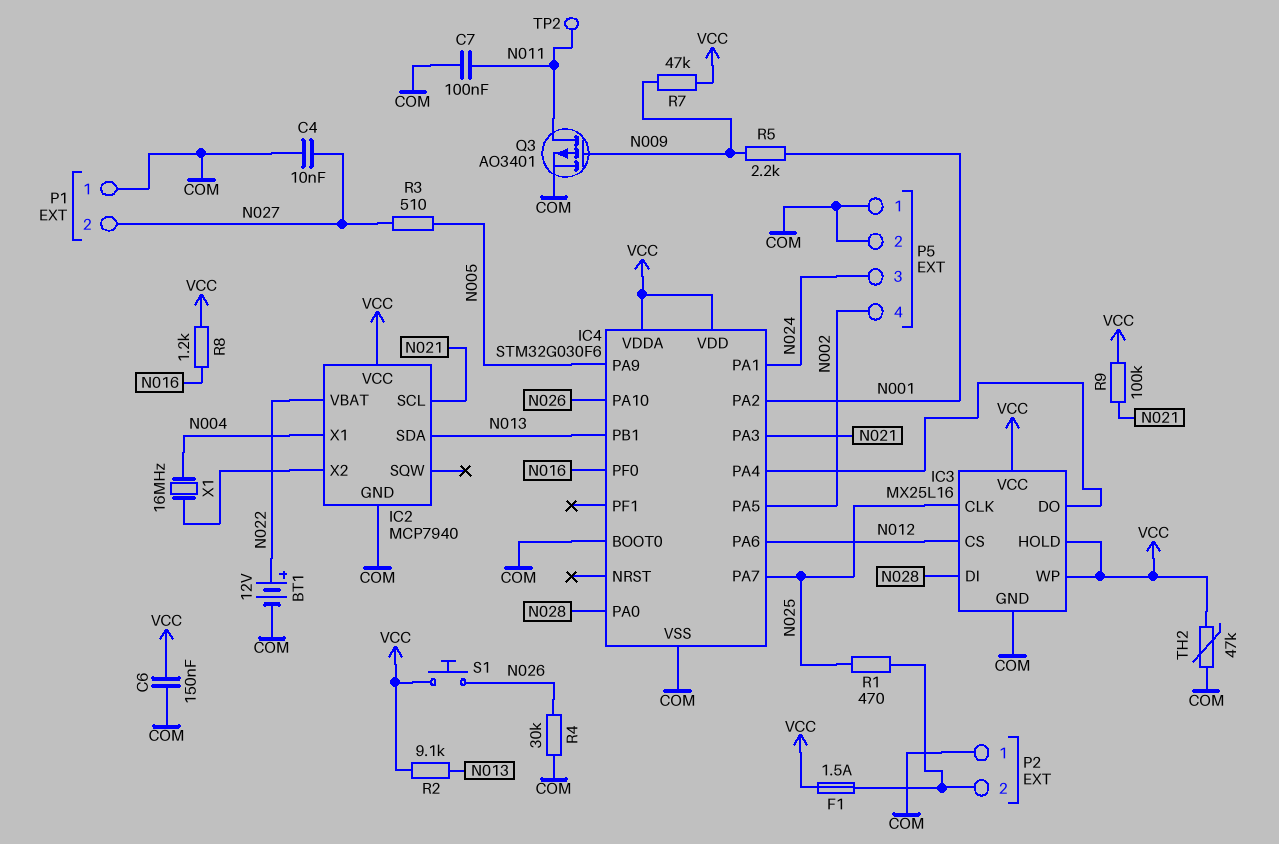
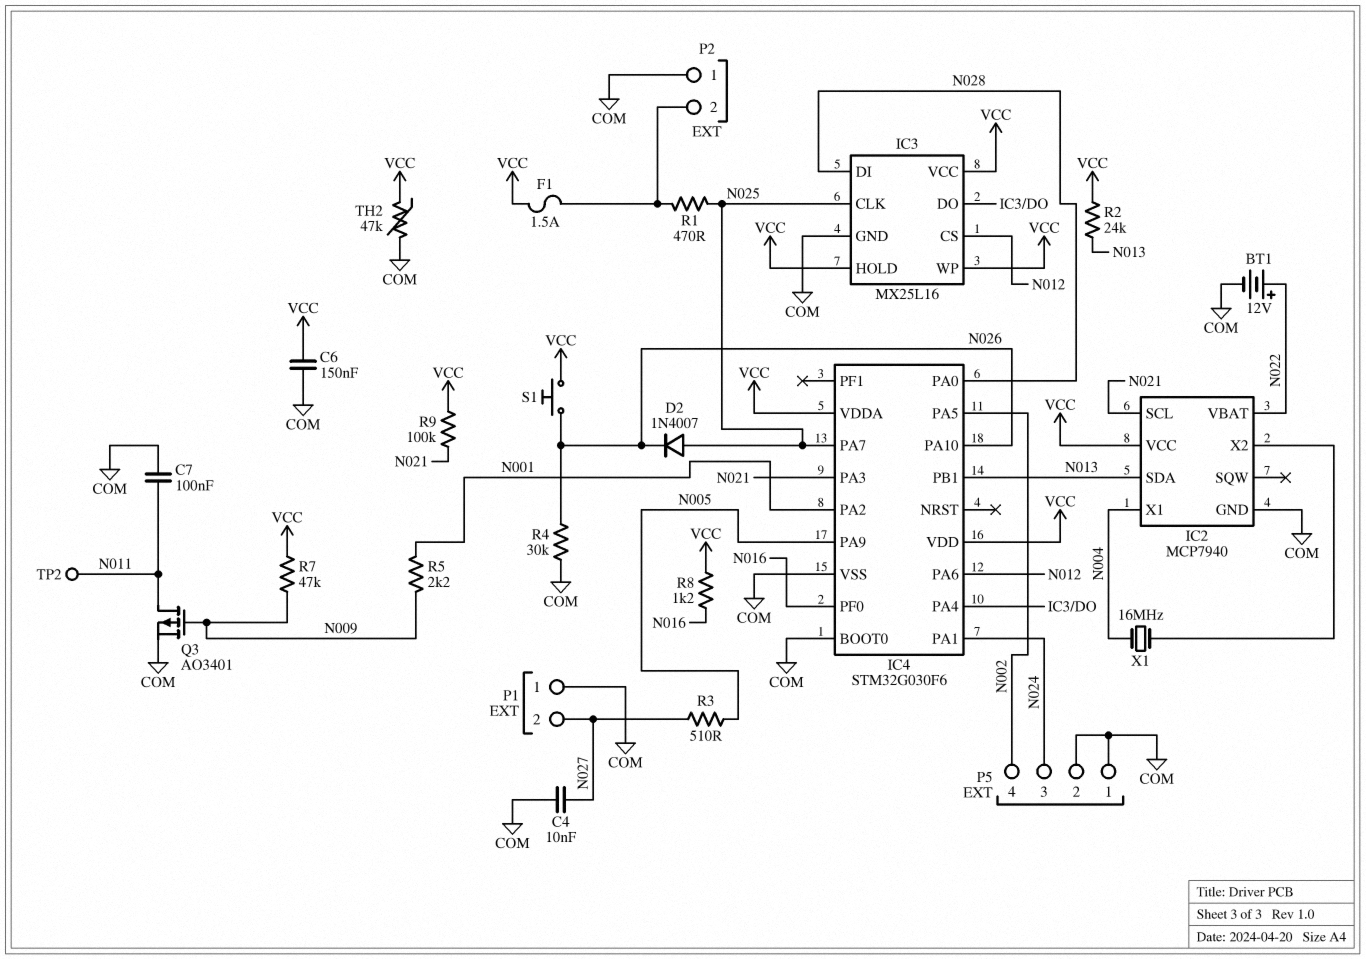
D2: none -> diode 1N4007 (A N025, K N026)
R2: 9.1k (N013, VCC) -> 24k (N013, VCC)

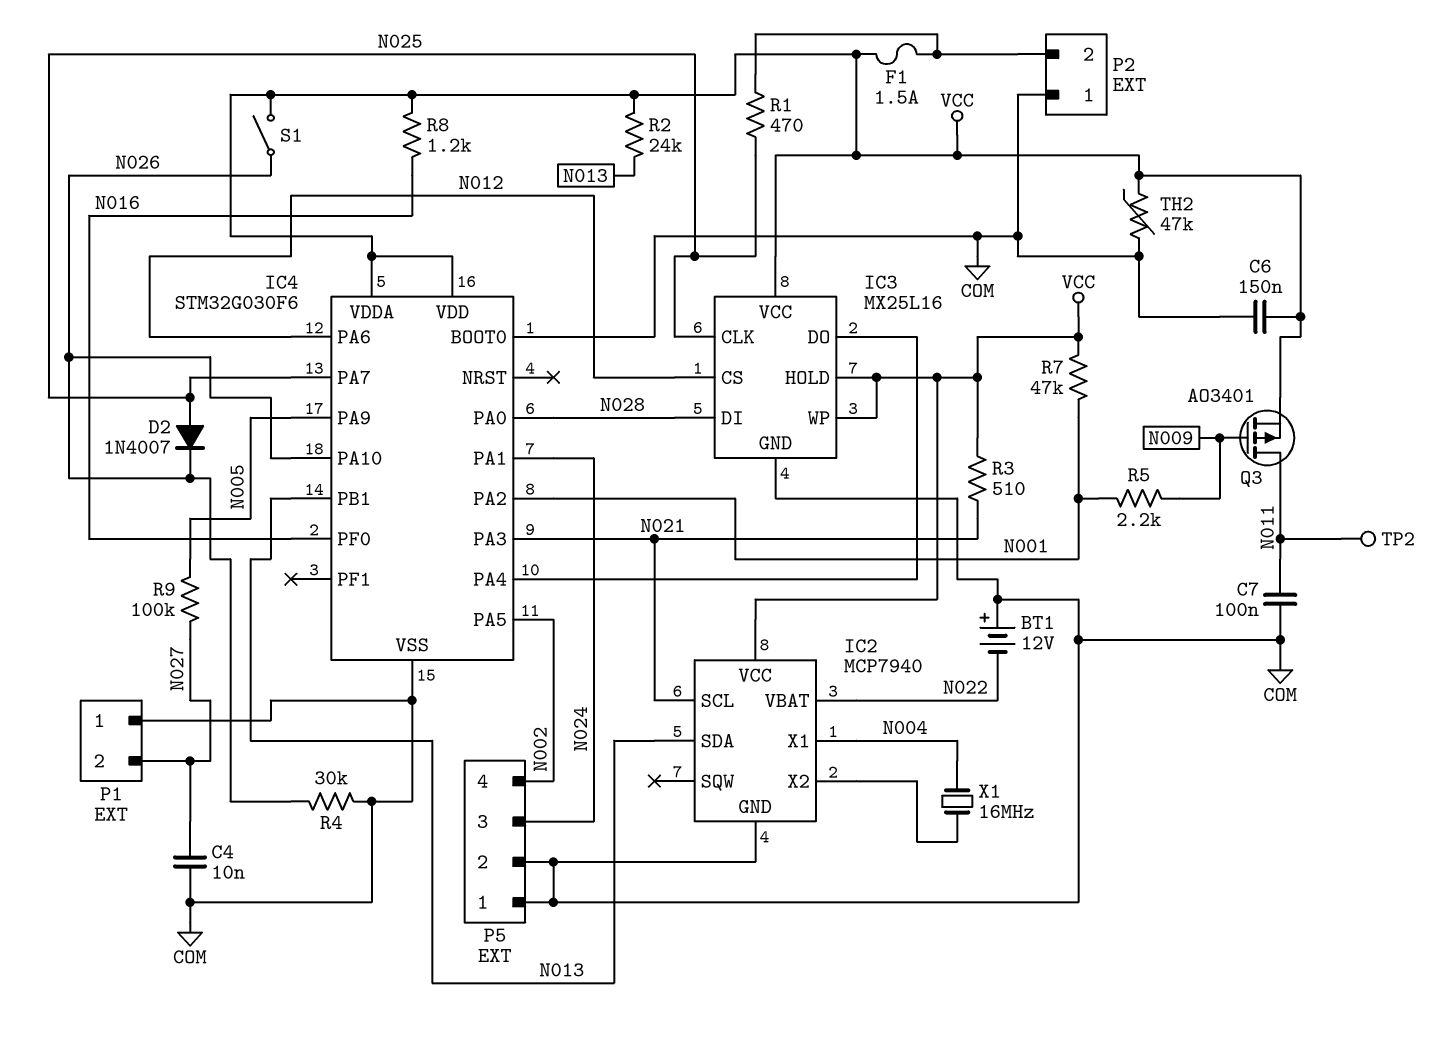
BT1: 12V (plus N022, minus COM) -> 12V (plus COM, minus N022)
Q3: PMOS AO3401 (G N009, D N011, S COM) -> PMOS AO3401 (G N009, D N011, S VCC)
R3: 510 (N005, N027) -> 510 (N021, VCC)
R7: 47k (N009, VCC) -> 47k (N001, VCC)
R9: 100k (N021, VCC) -> 100k (N005, N027)
S1: button (N026, VCC) -> switch (N026, VCC)

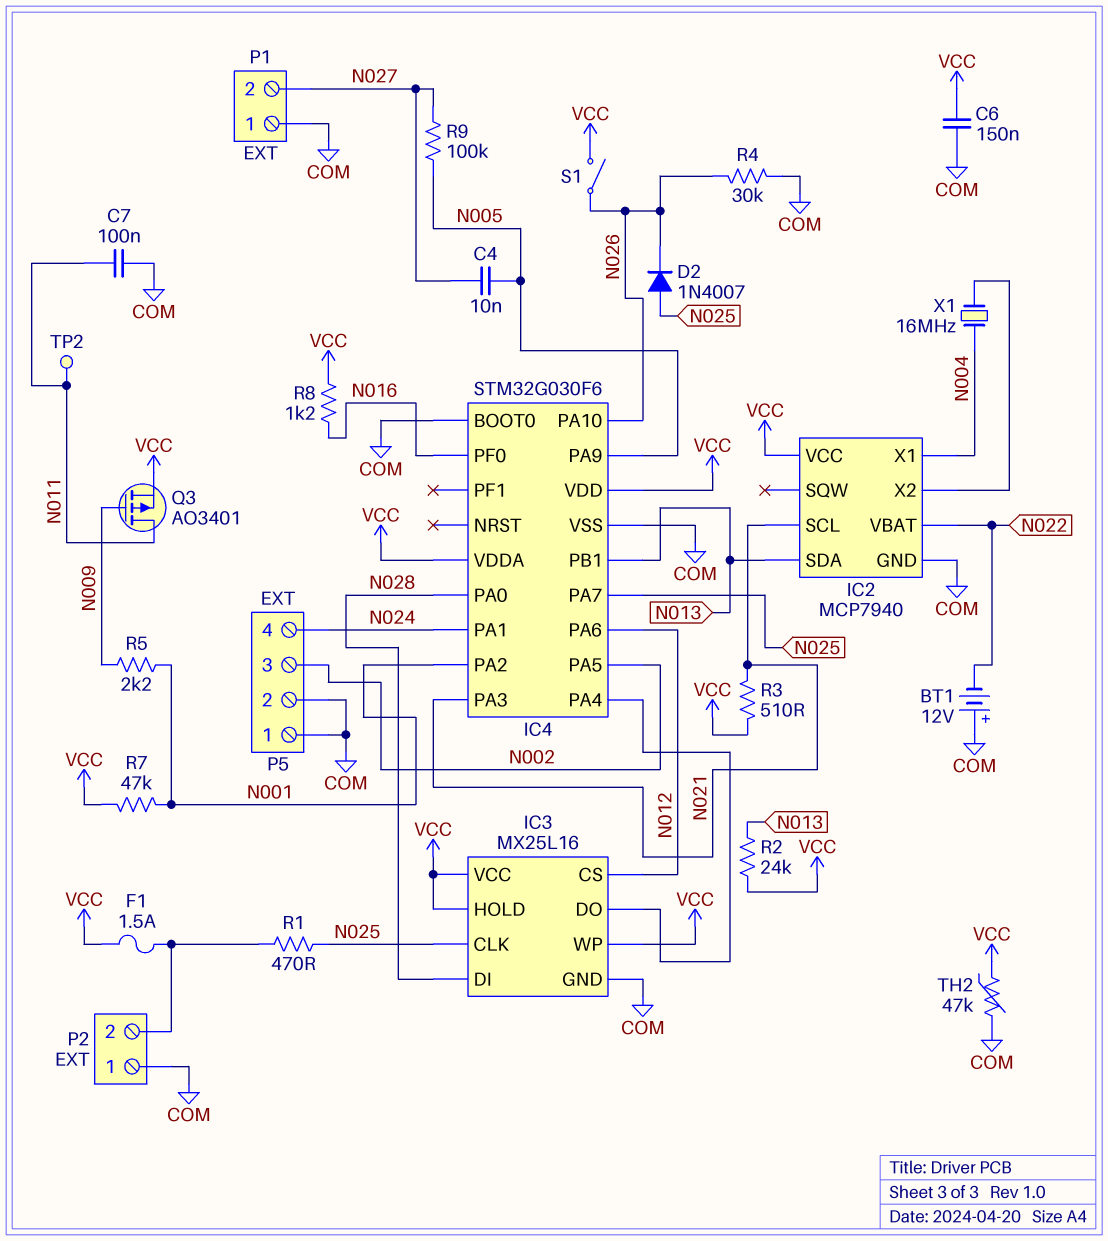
C4: 10nF (COM, N027) -> 10nF (N005, N027)
P5 pin 3: N024 -> N002
P5 pin 4: N002 -> N024

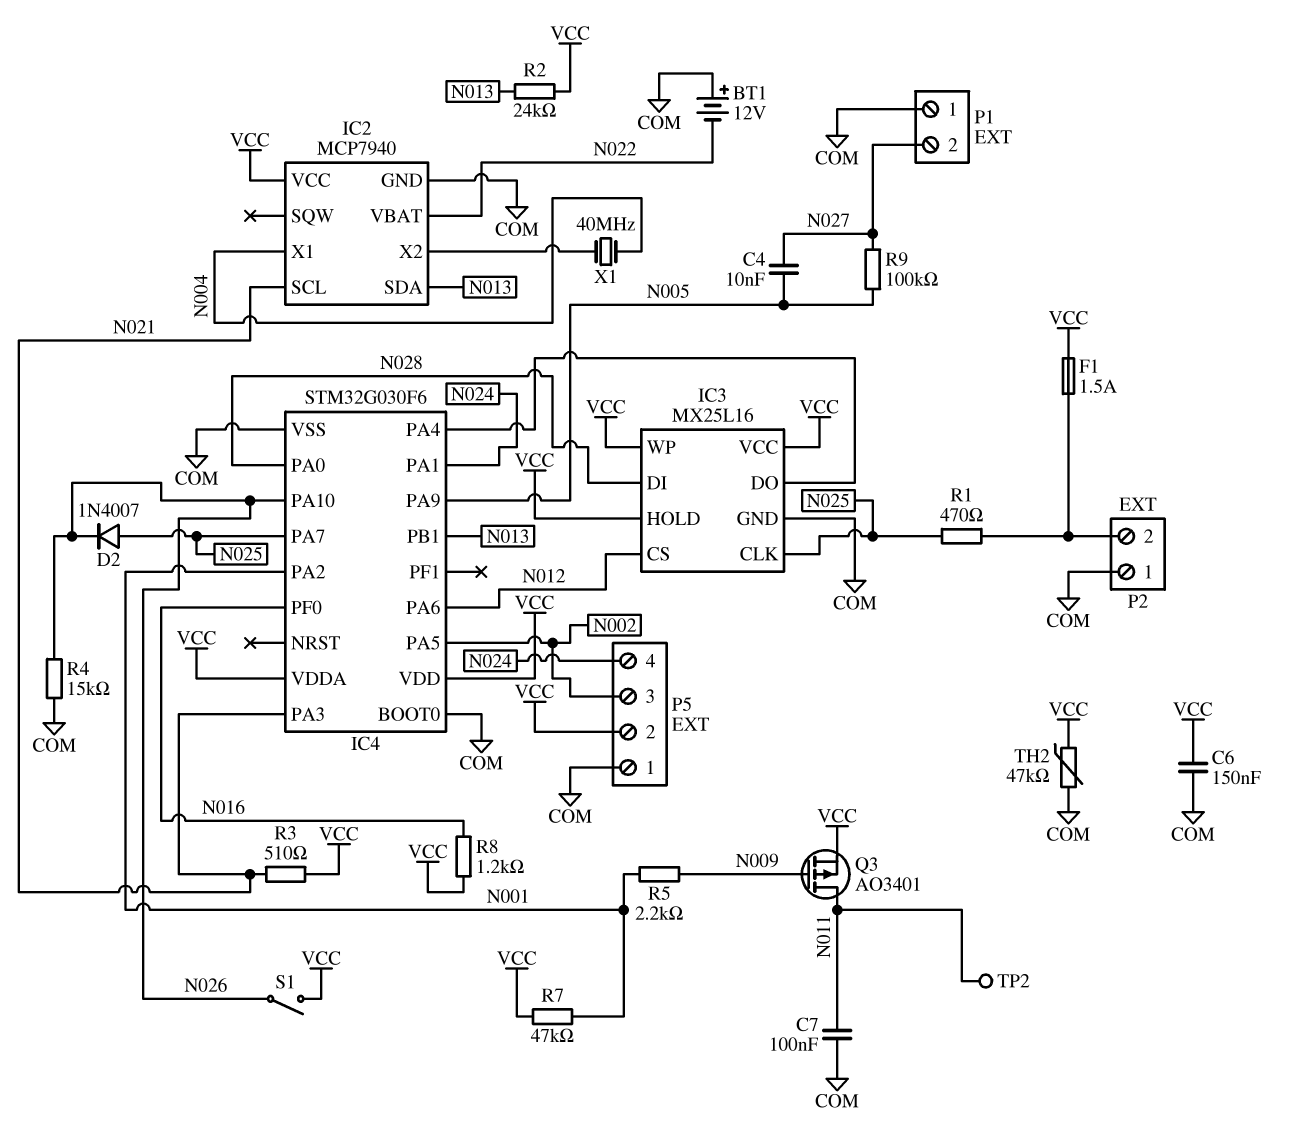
P5 pin 2: COM -> VCC
R4: 30k (COM, N026) -> 15k (COM, N026)
X1: 16MHz (IC2/X2, N004) -> 40MHz (IC2/X2, N004)

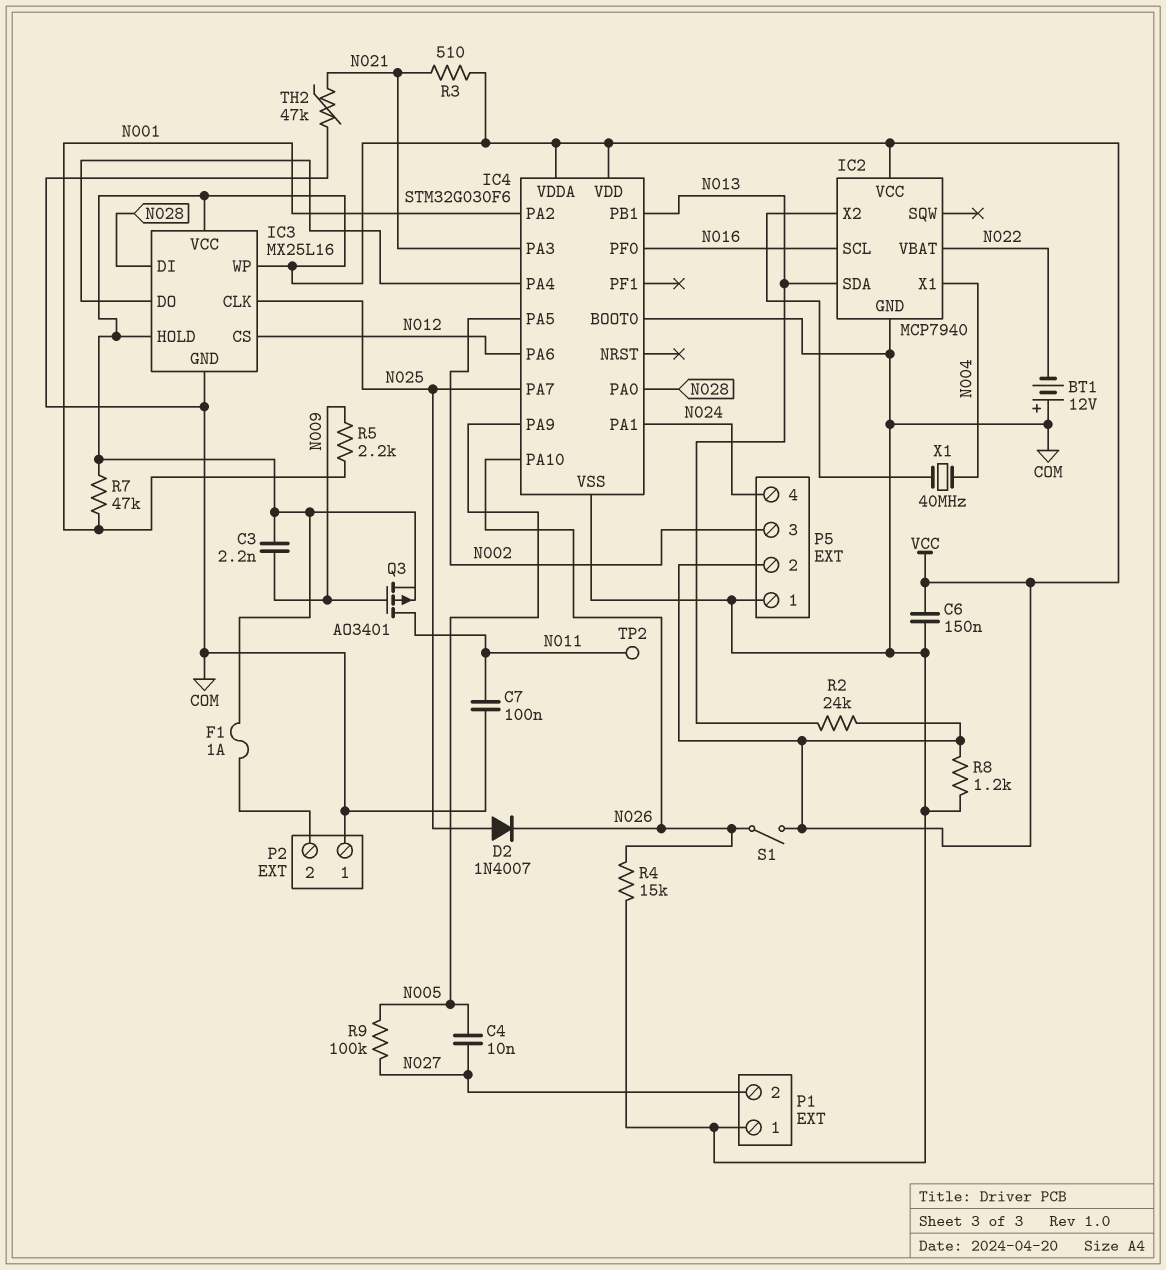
C3: none -> 2.2nF (N009, VCC)
F1: 1.5A (P2/2, VCC) -> 1A (P2/2, VCC)
IC2 pin SCL: N021 -> N016
R1: 470 (N025, P2/2) -> none
R8: 1.2k (N016, VCC) -> 1.2k (COM, VCC)
TH2: 47k (COM, VCC) -> 47k (COM, N021)

